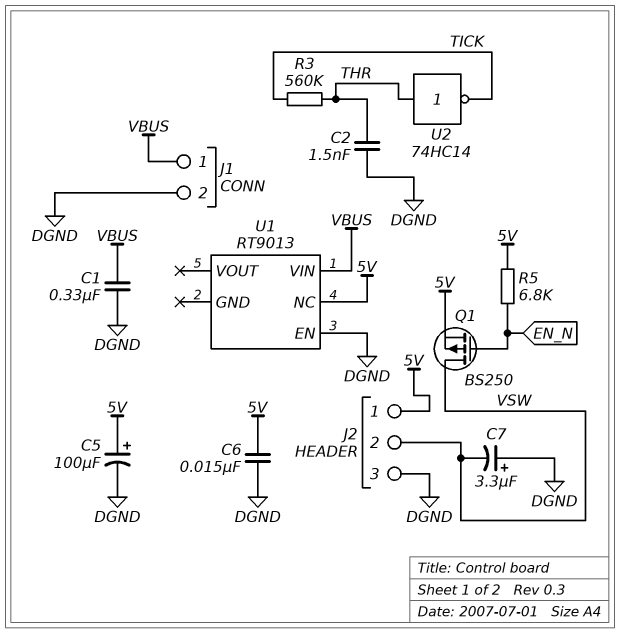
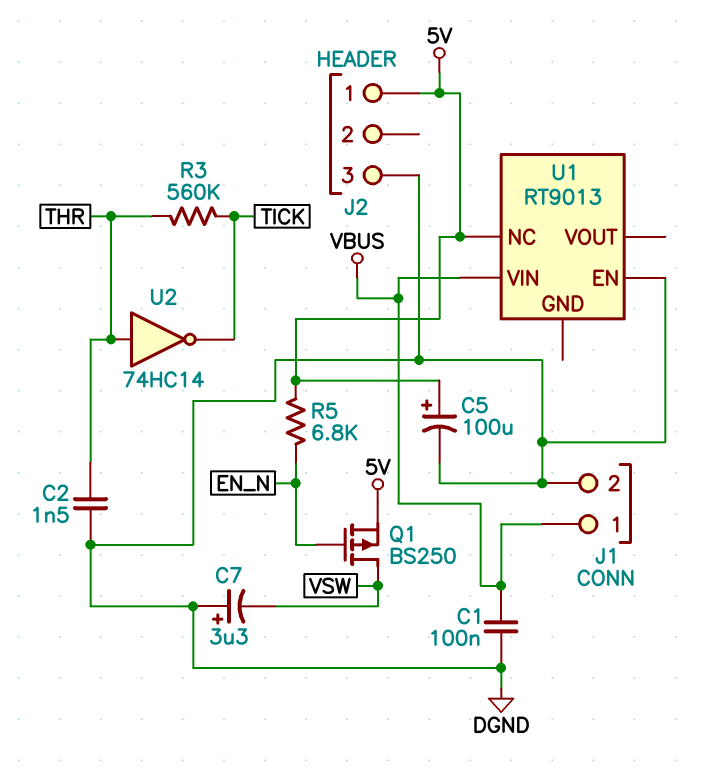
C1: 330nF (DGND, VBUS) -> 100nF (DGND, VBUS)
C6: 15nF (5V, DGND) -> none
J2 pin 2: VSW -> none

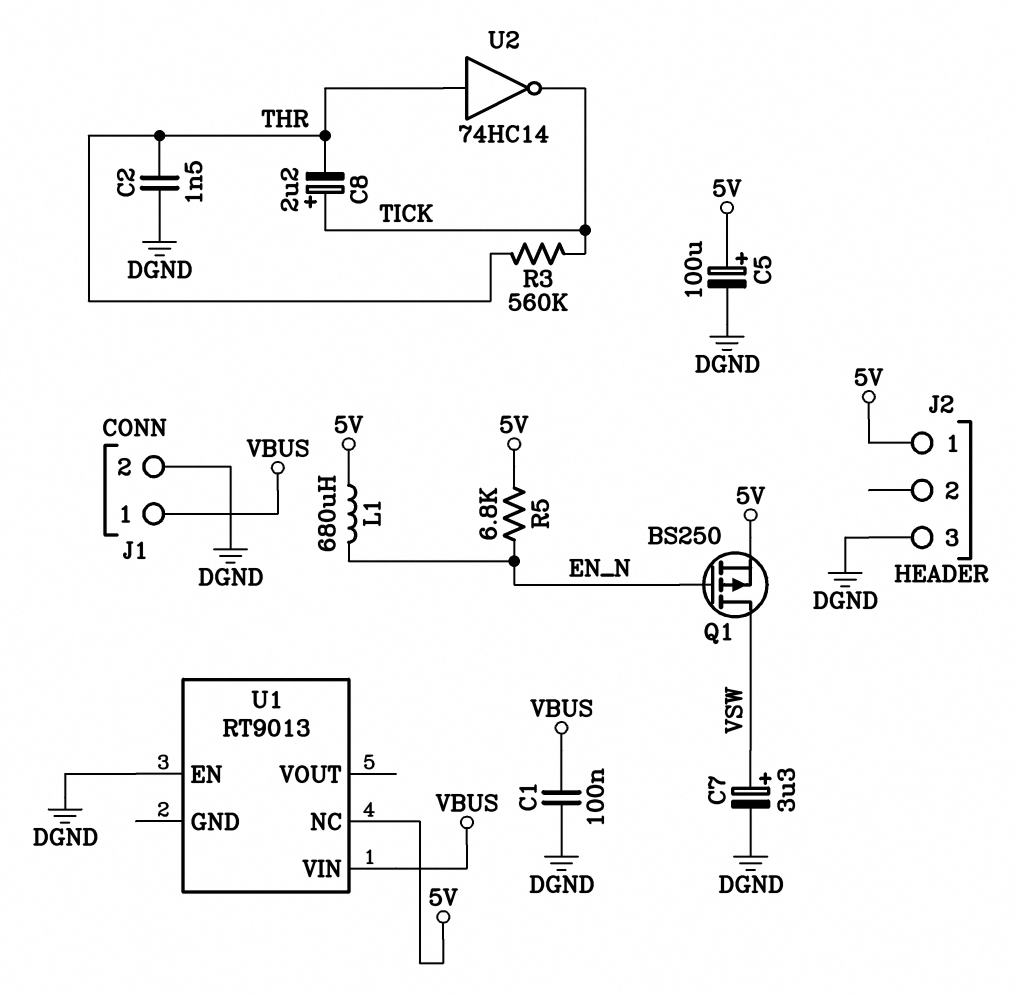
C7: 3.3uF (plus DGND, minus VSW) -> 3.3uF (plus VSW, minus DGND)
C8: none -> 2.2uF (plus TICK, minus THR)
L1: none -> 680uH (5V, EN_N)

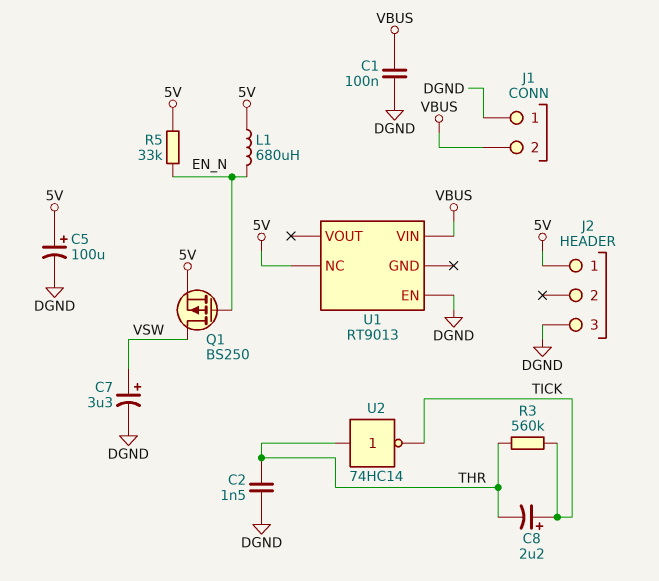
J1 pin 1: VBUS -> DGND
J1 pin 2: DGND -> VBUS
R5: 6.8k (5V, EN_N) -> 33k (5V, EN_N)

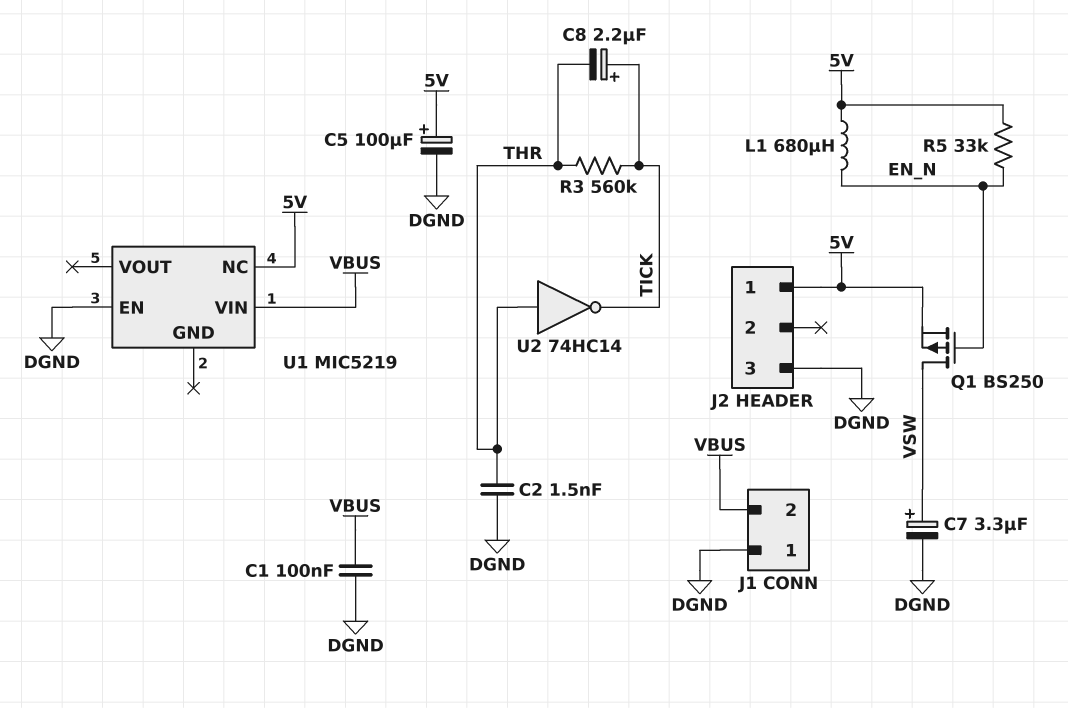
U1: RT9013 -> MIC5219

